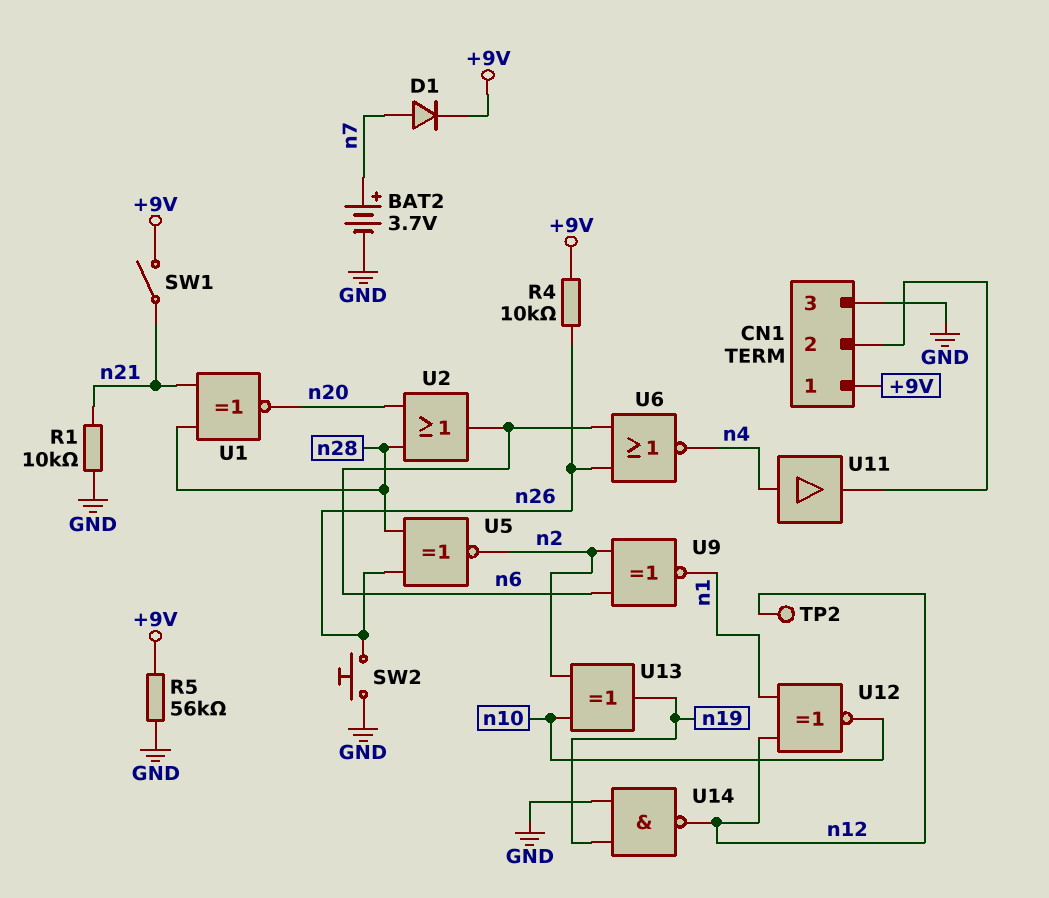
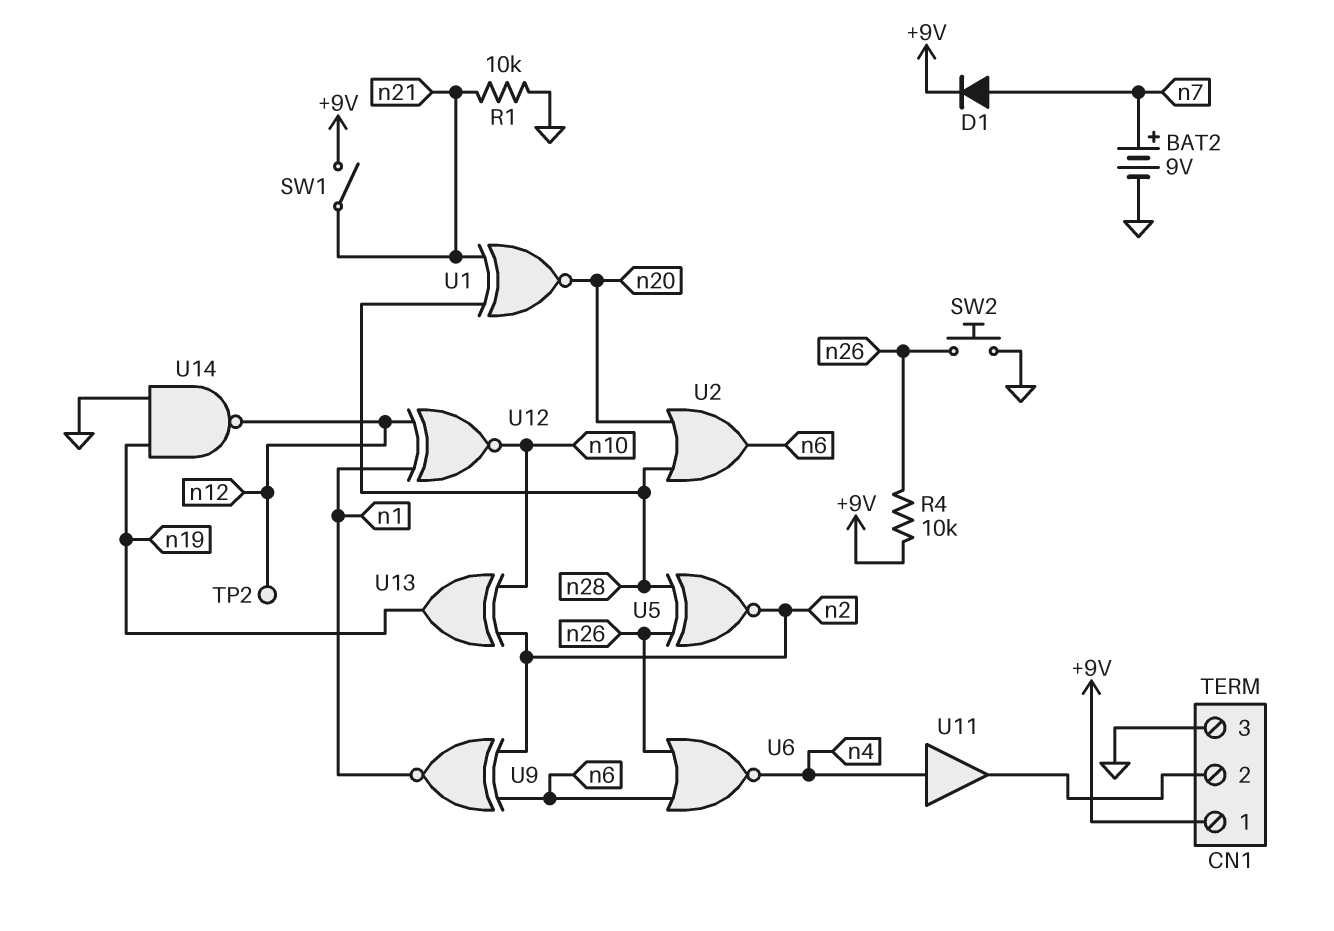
BAT2: 3.7V (plus n7, minus GND) -> 9V (plus n7, minus GND)
R5: 56k (+9V, GND) -> none

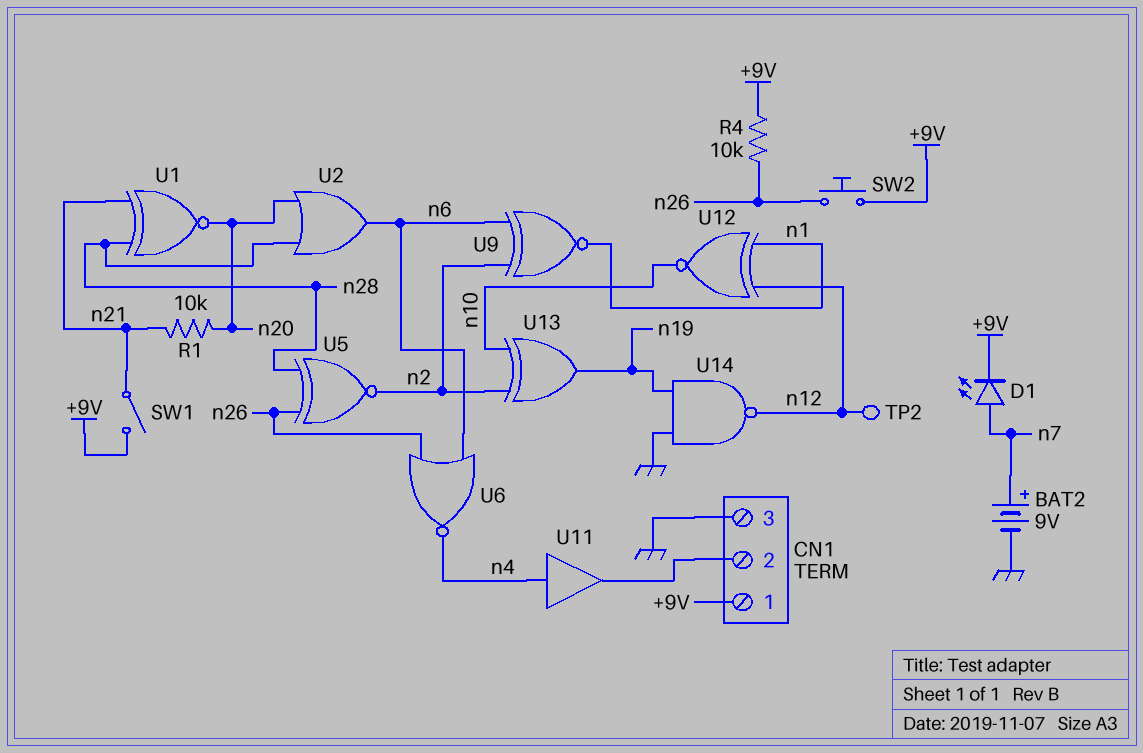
D1: diode (A n7, K +9V) -> LED (A n7, K +9V)
R1: 10k (GND, n21) -> 10k (n20, n21)
SW2: button (GND, n26) -> button (+9V, n26)

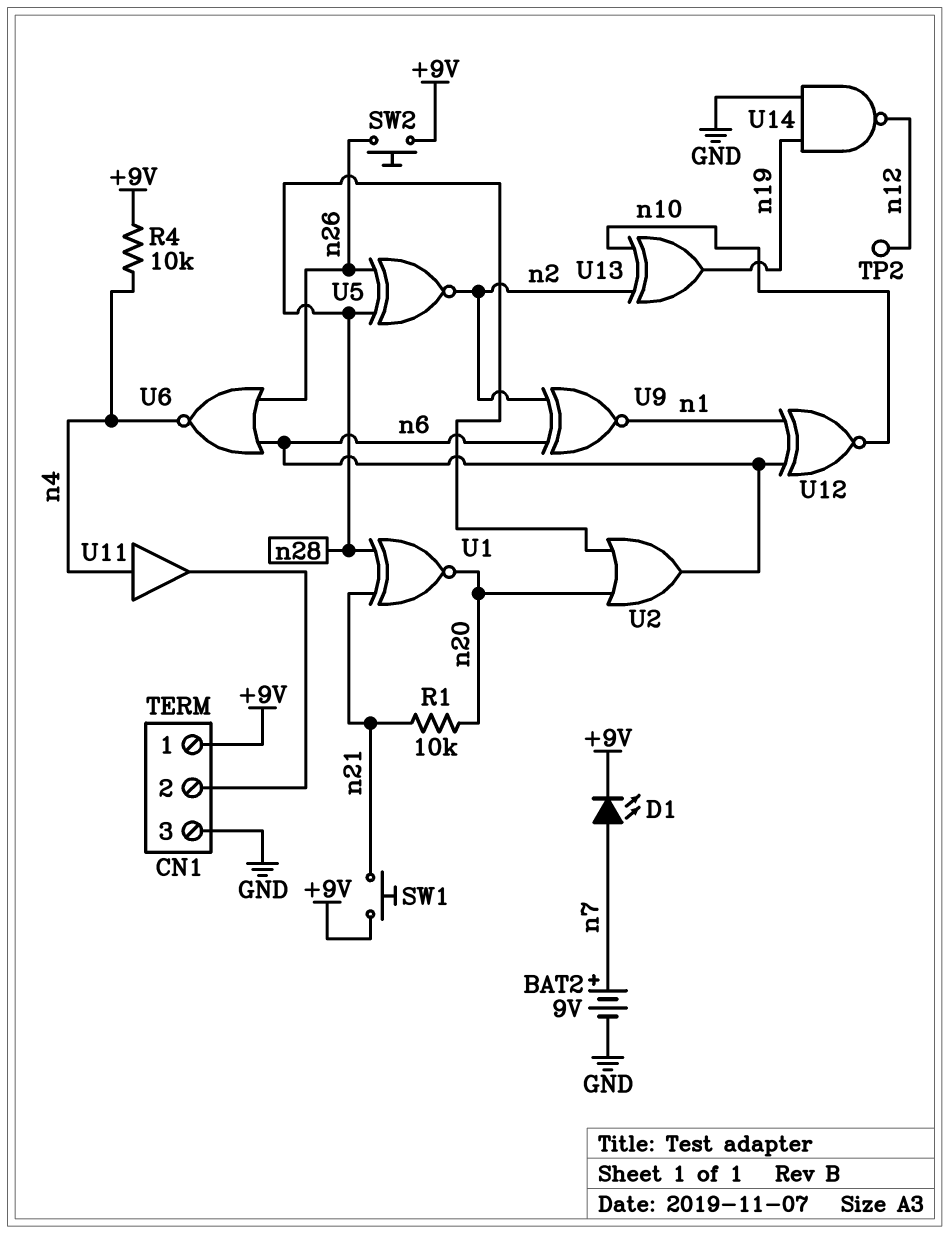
R4: 10k (+9V, n26) -> 10k (+9V, n4)
SW1: switch (+9V, n21) -> button (+9V, n21)
U12: XNOR (in n1, in n12, out n10) -> XNOR (in n1, in n6, out n10)

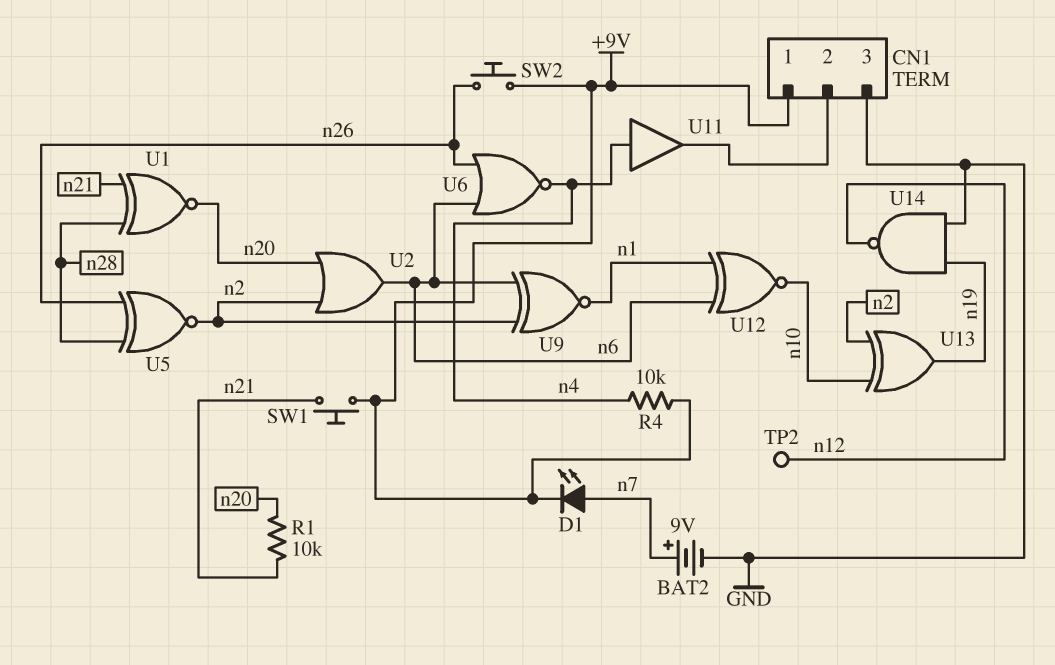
U2: OR (in n20, in n28, out n6) -> OR (in n2, in n20, out n6)

